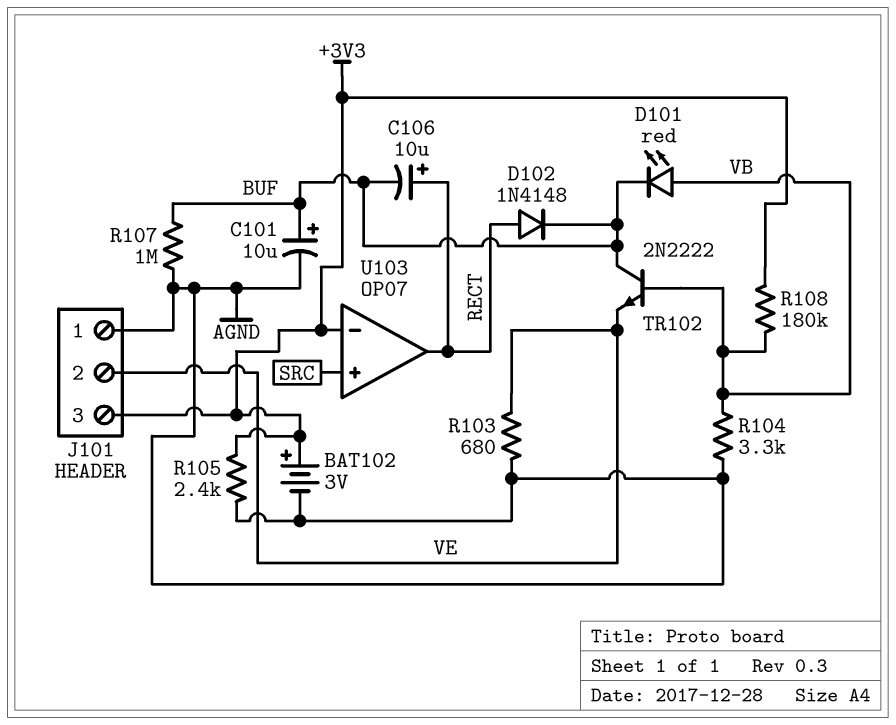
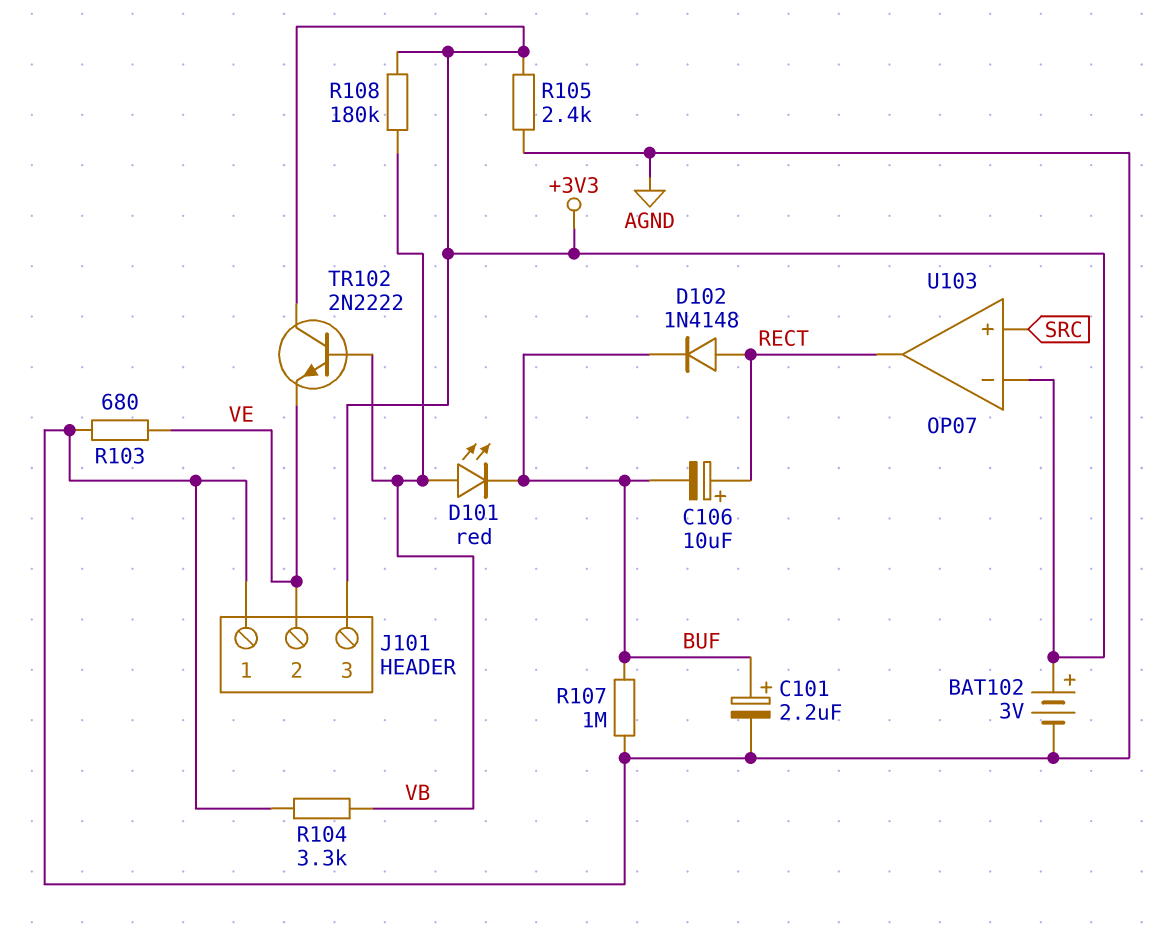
C101: 10uF (plus BUF, minus AGND) -> 2.2uF (plus BUF, minus AGND)
TR102: NPN 2N2222 (B VB, C BUF, E VE) -> NPN 2N2222 (B VB, C +3V3, E VE)

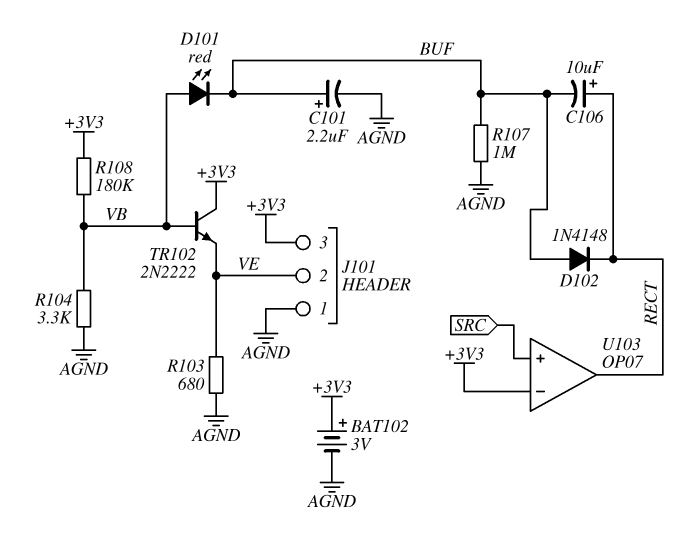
D102: diode 1N4148 (A RECT, K BUF) -> diode 1N4148 (A BUF, K RECT)
R105: 2.4k (+3V3, AGND) -> none

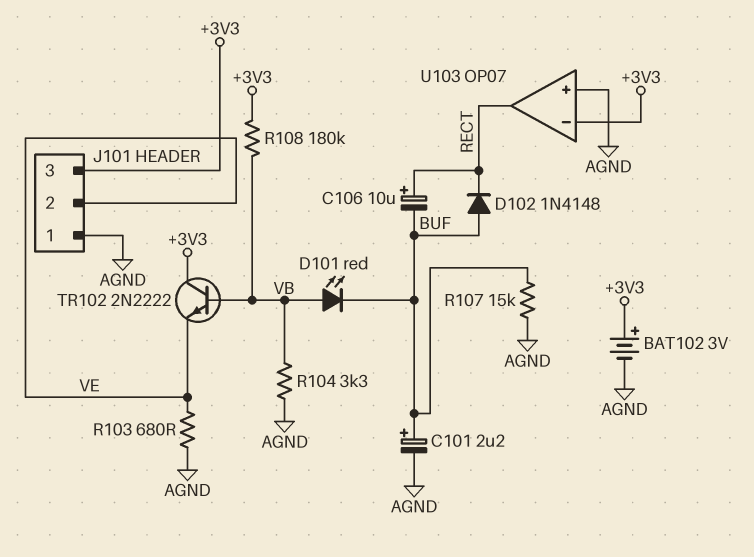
R107: 1M (AGND, BUF) -> 15k (AGND, BUF)
U103 pin in+: SRC -> AGND

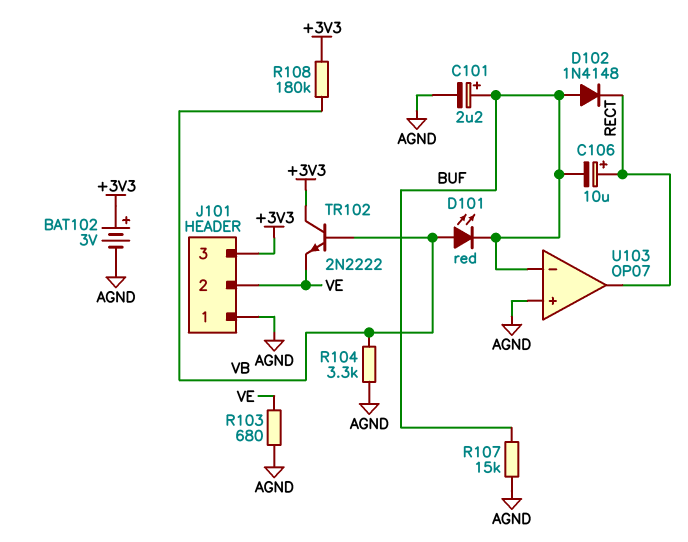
U103 pin in-: +3V3 -> BUF

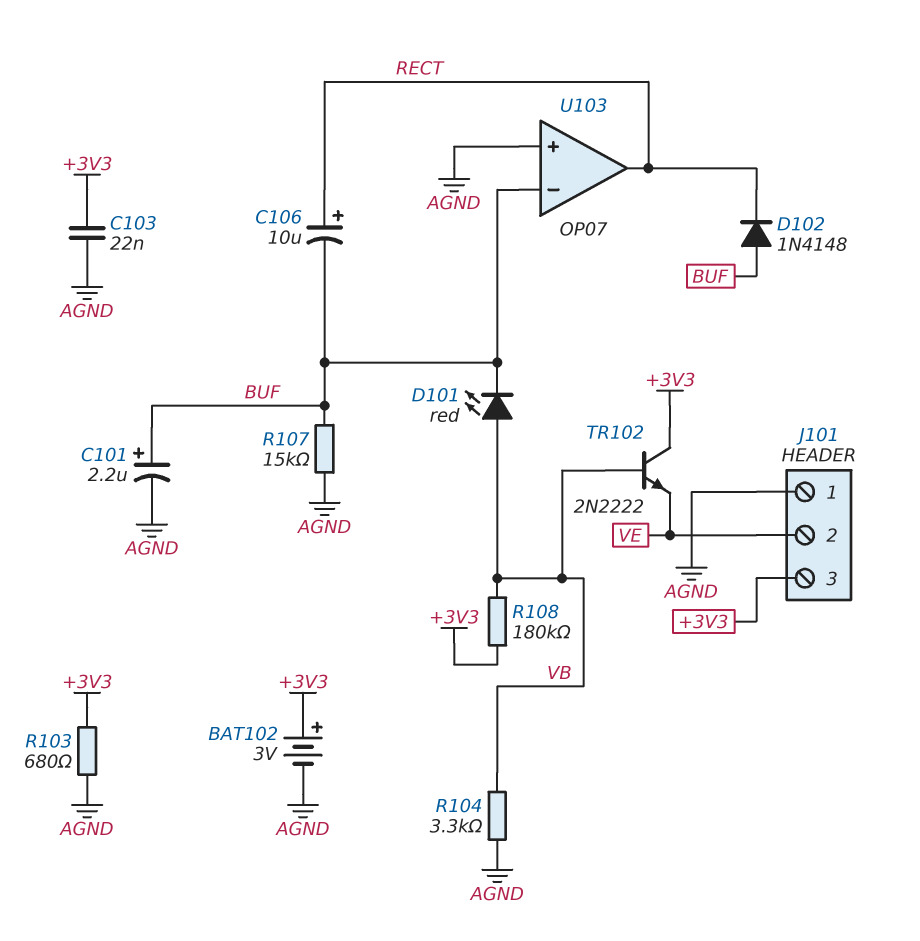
C103: none -> 22nF (+3V3, AGND)
R103: 680 (AGND, VE) -> 680 (+3V3, AGND)

